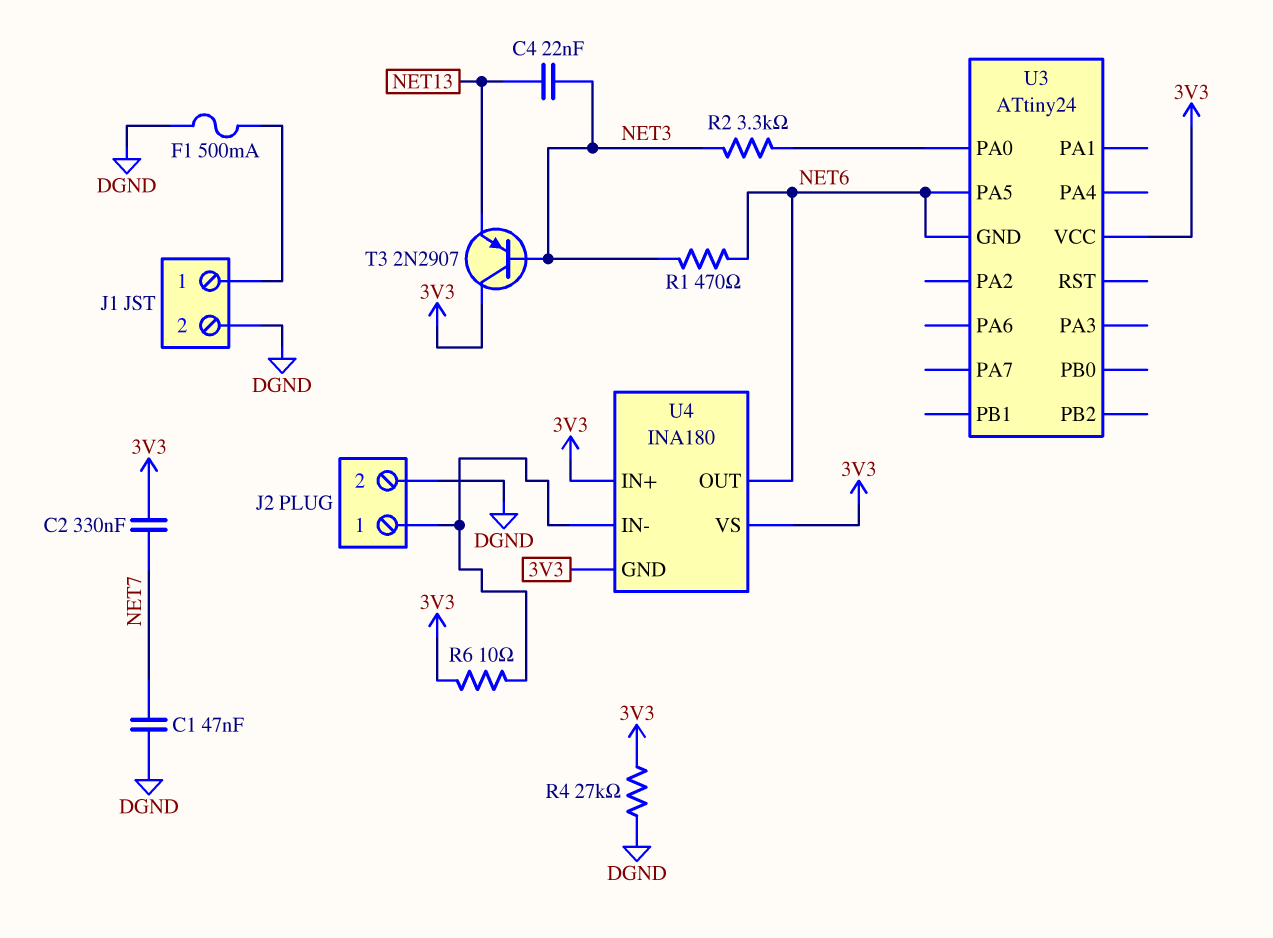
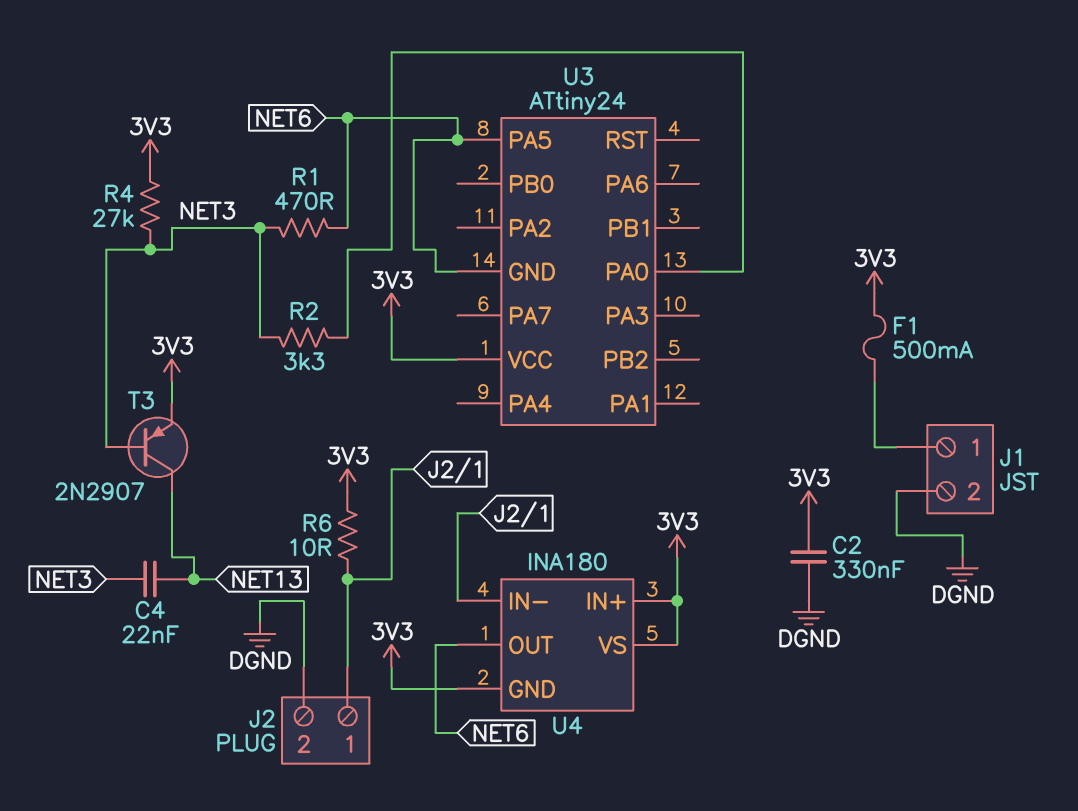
C1: 47nF (DGND, NET7) -> none
C2: 330nF (3V3, NET7) -> 330nF (3V3, DGND)
F1: 500mA (DGND, J1/1) -> 500mA (3V3, J1/1)
R4: 27k (3V3, DGND) -> 27k (3V3, NET3)
T3: PNP 2N2907 (B NET3, C 3V3, E NET13) -> PNP 2N2907 (B NET3, C NET13, E 3V3)

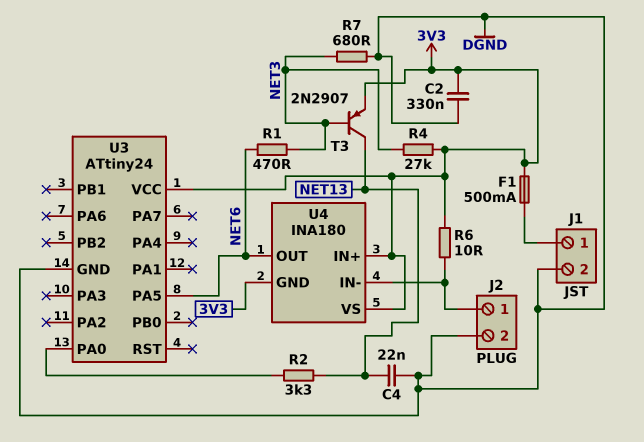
C4: 22nF (NET3, NET13) -> 22nF (DGND, NET13)
R2: 3.3k (NET3, U3/PA0) -> 3.3k (NET13, U3/PA0)
R7: none -> 680 (DGND, NET3)
U3 pin GND: NET6 -> DGND

